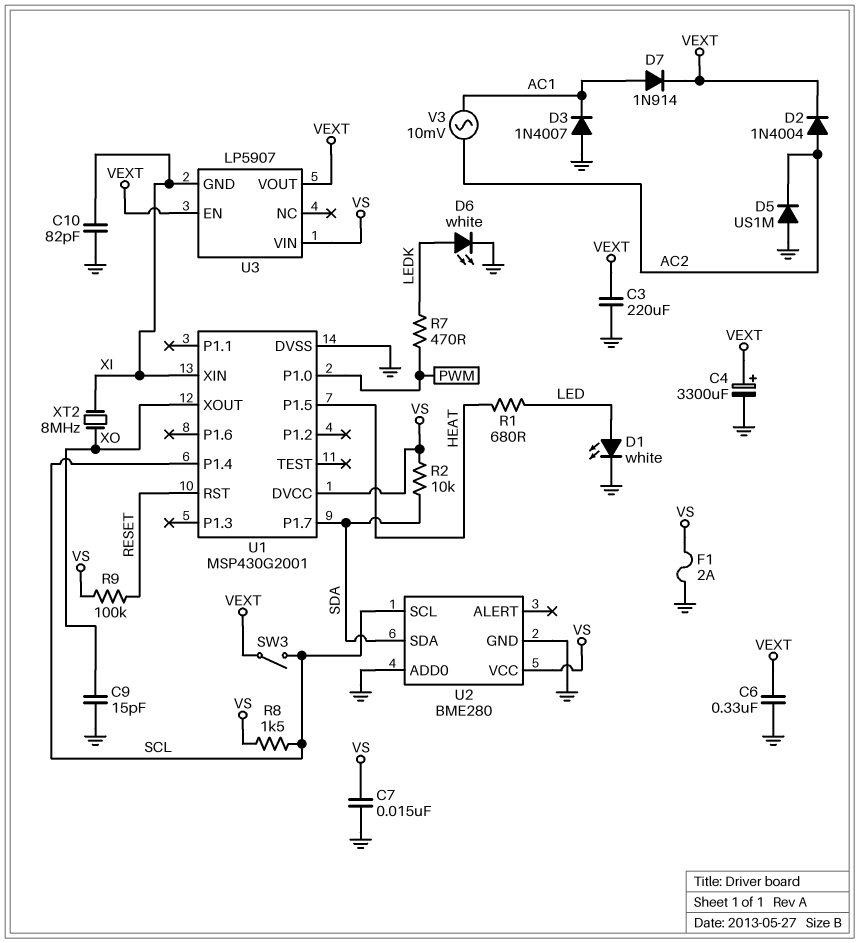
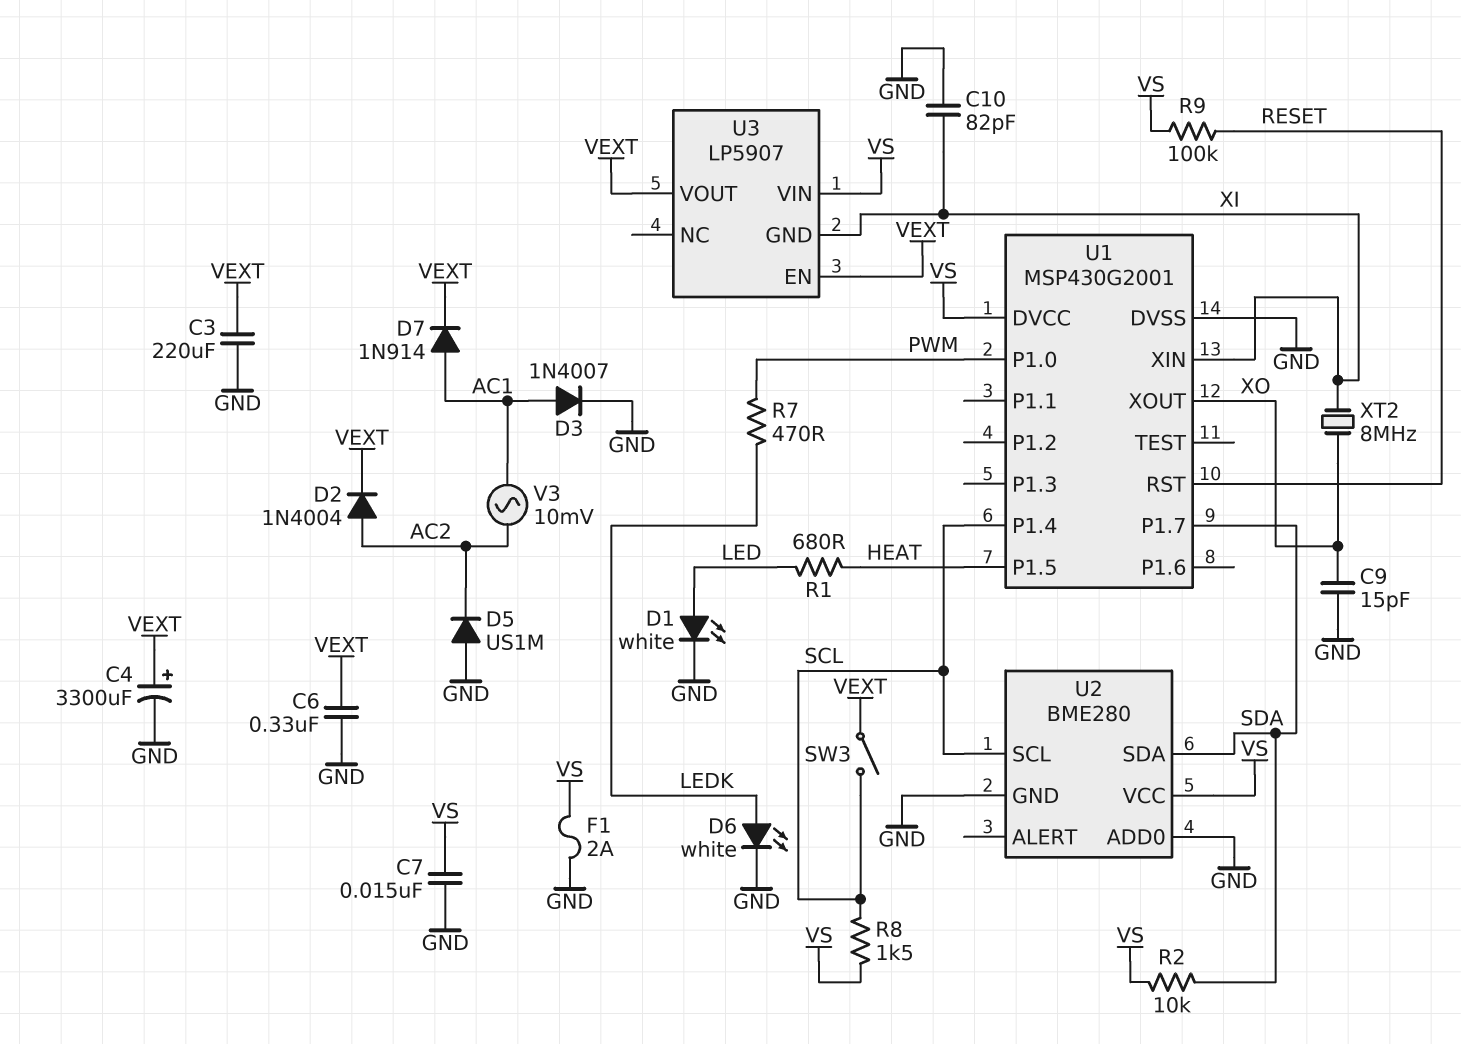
D3: diode 1N4007 (A GND, K AC1) -> diode 1N4007 (A AC1, K GND)

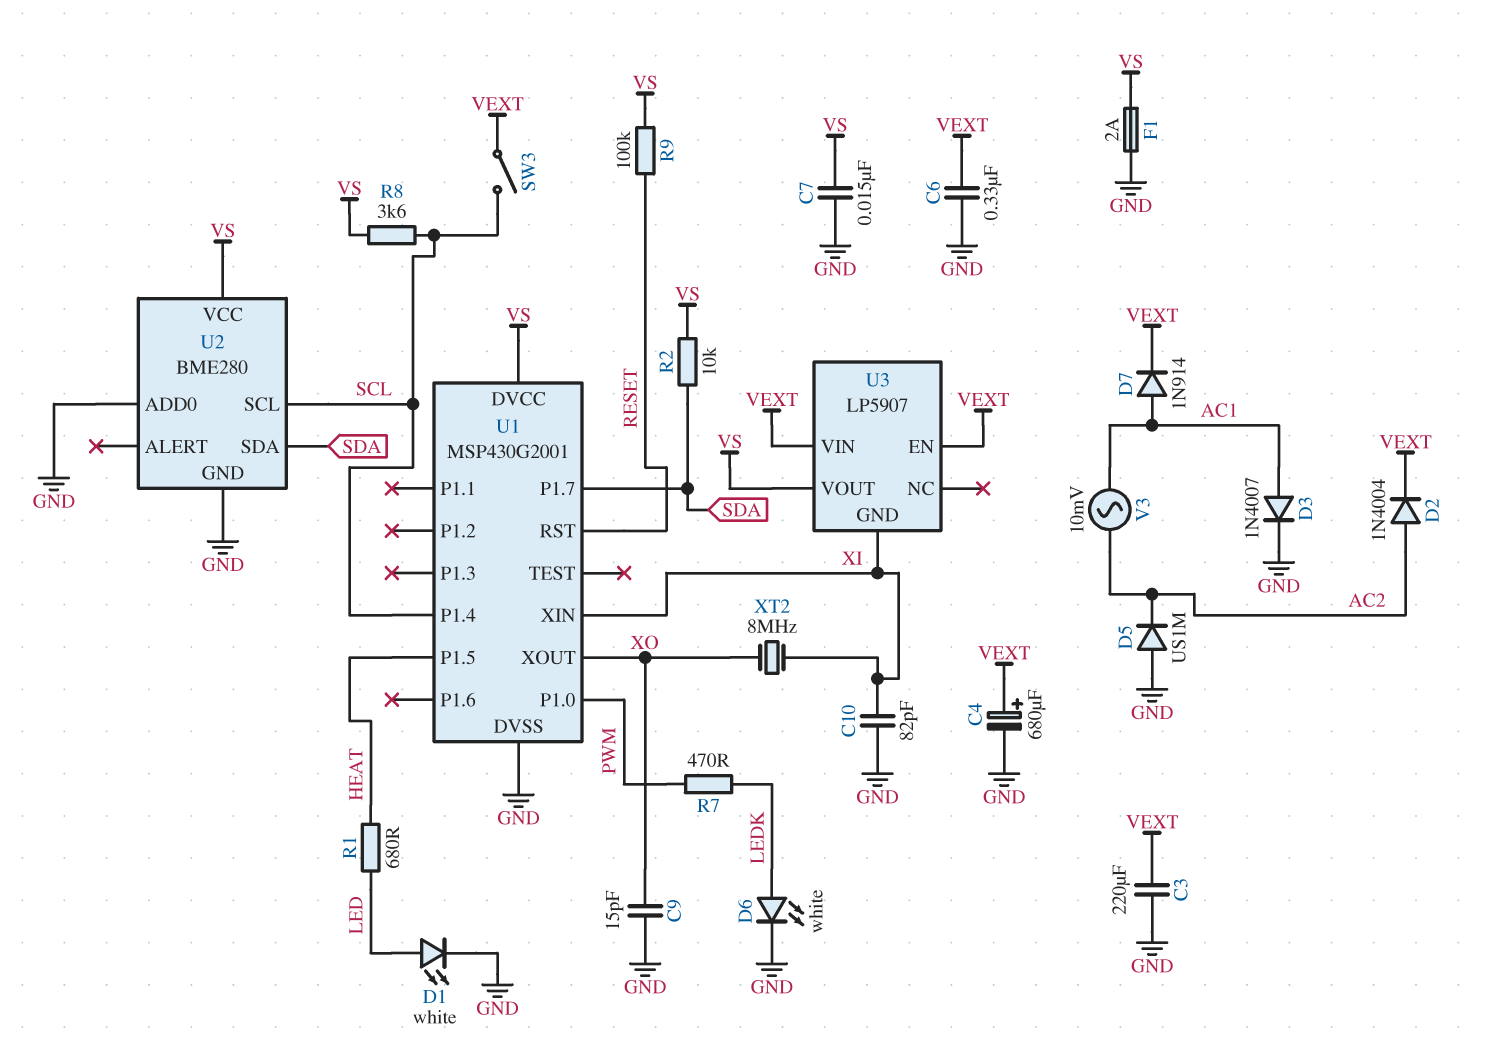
C4: 3300uF (plus VEXT, minus GND) -> 680uF (plus VEXT, minus GND)
R8: 1.5k (SCL, VS) -> 3.6k (SCL, VS)
U3 pin VIN: VS -> VEXT
U3 pin VOUT: VEXT -> VS

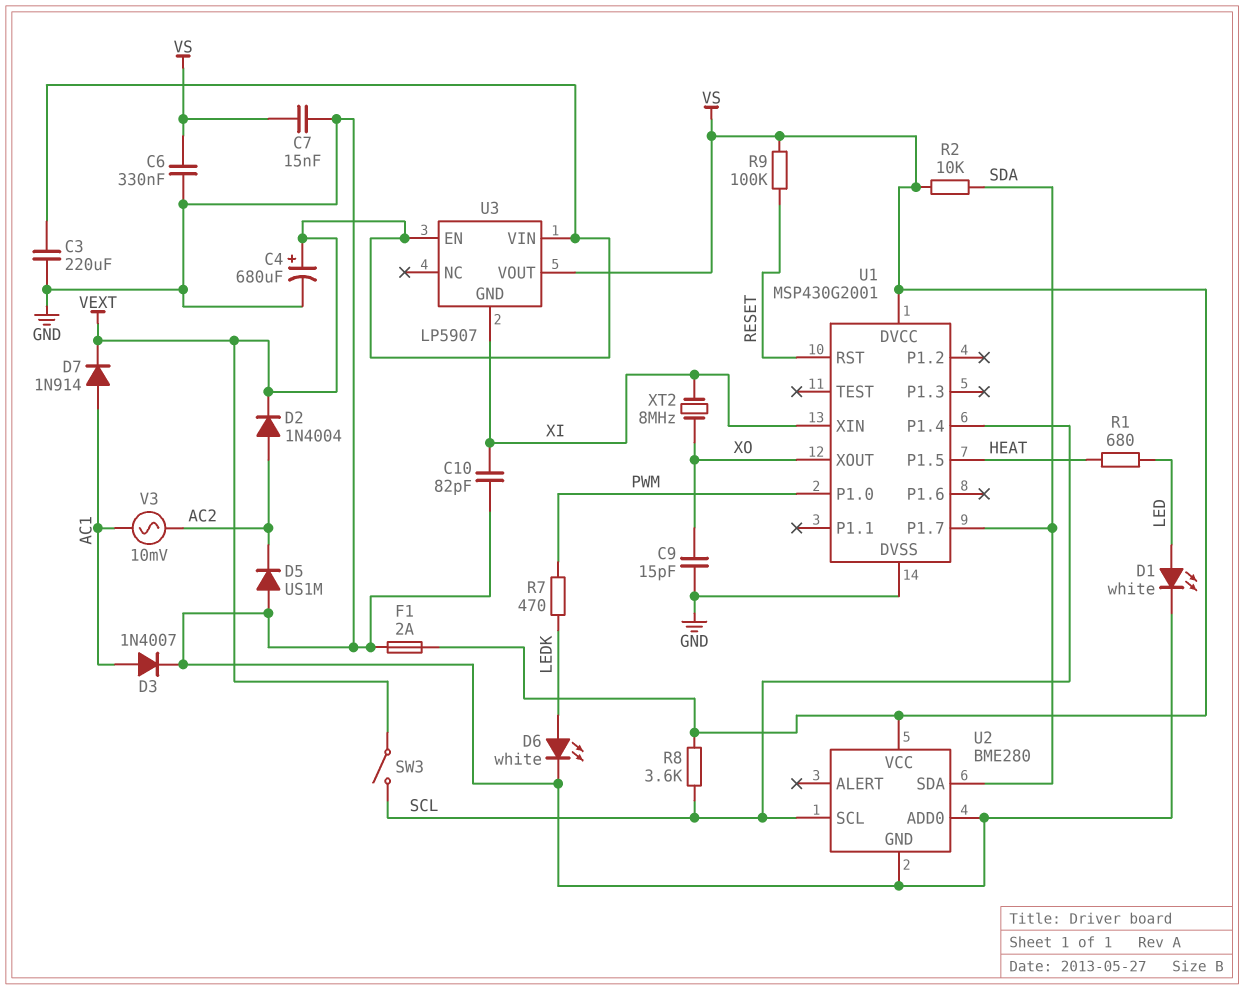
C6: 330nF (GND, VEXT) -> 330nF (GND, VS)

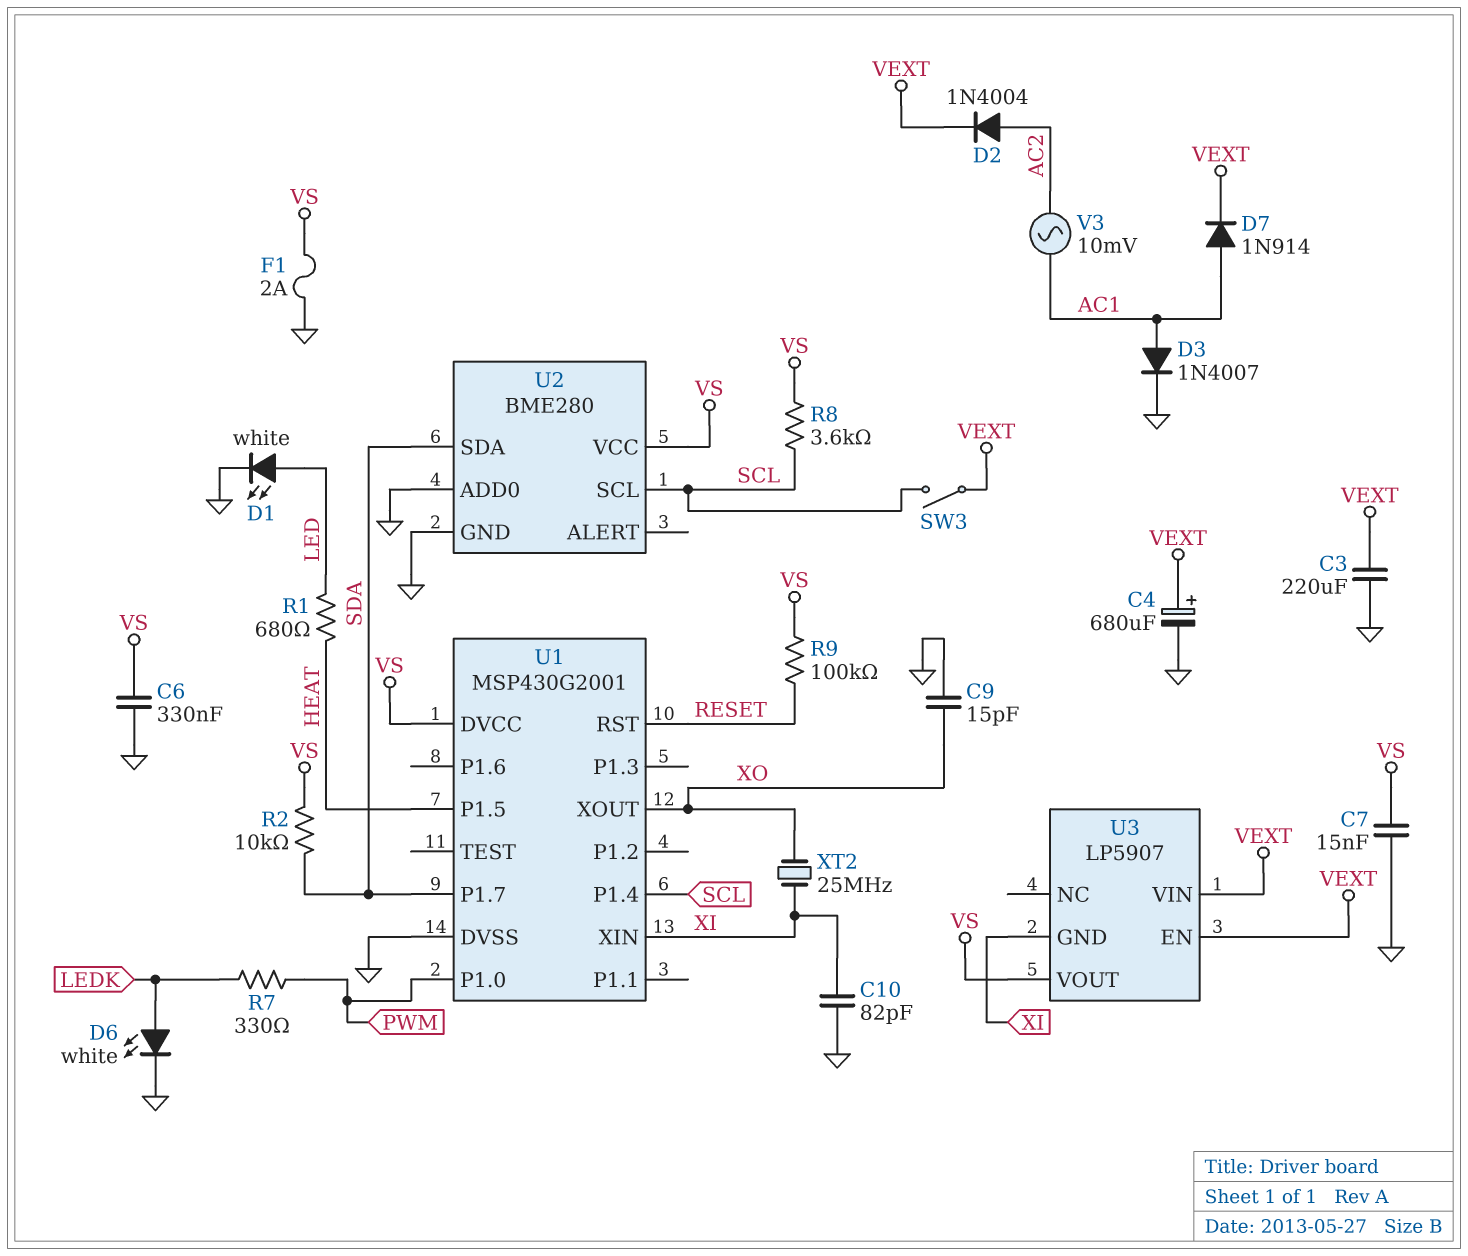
D5: diode US1M (A GND, K AC2) -> none
R7: 470 (LEDK, PWM) -> 330 (LEDK, PWM)
XT2: 8MHz (XI, XO) -> 25MHz (XI, XO)

